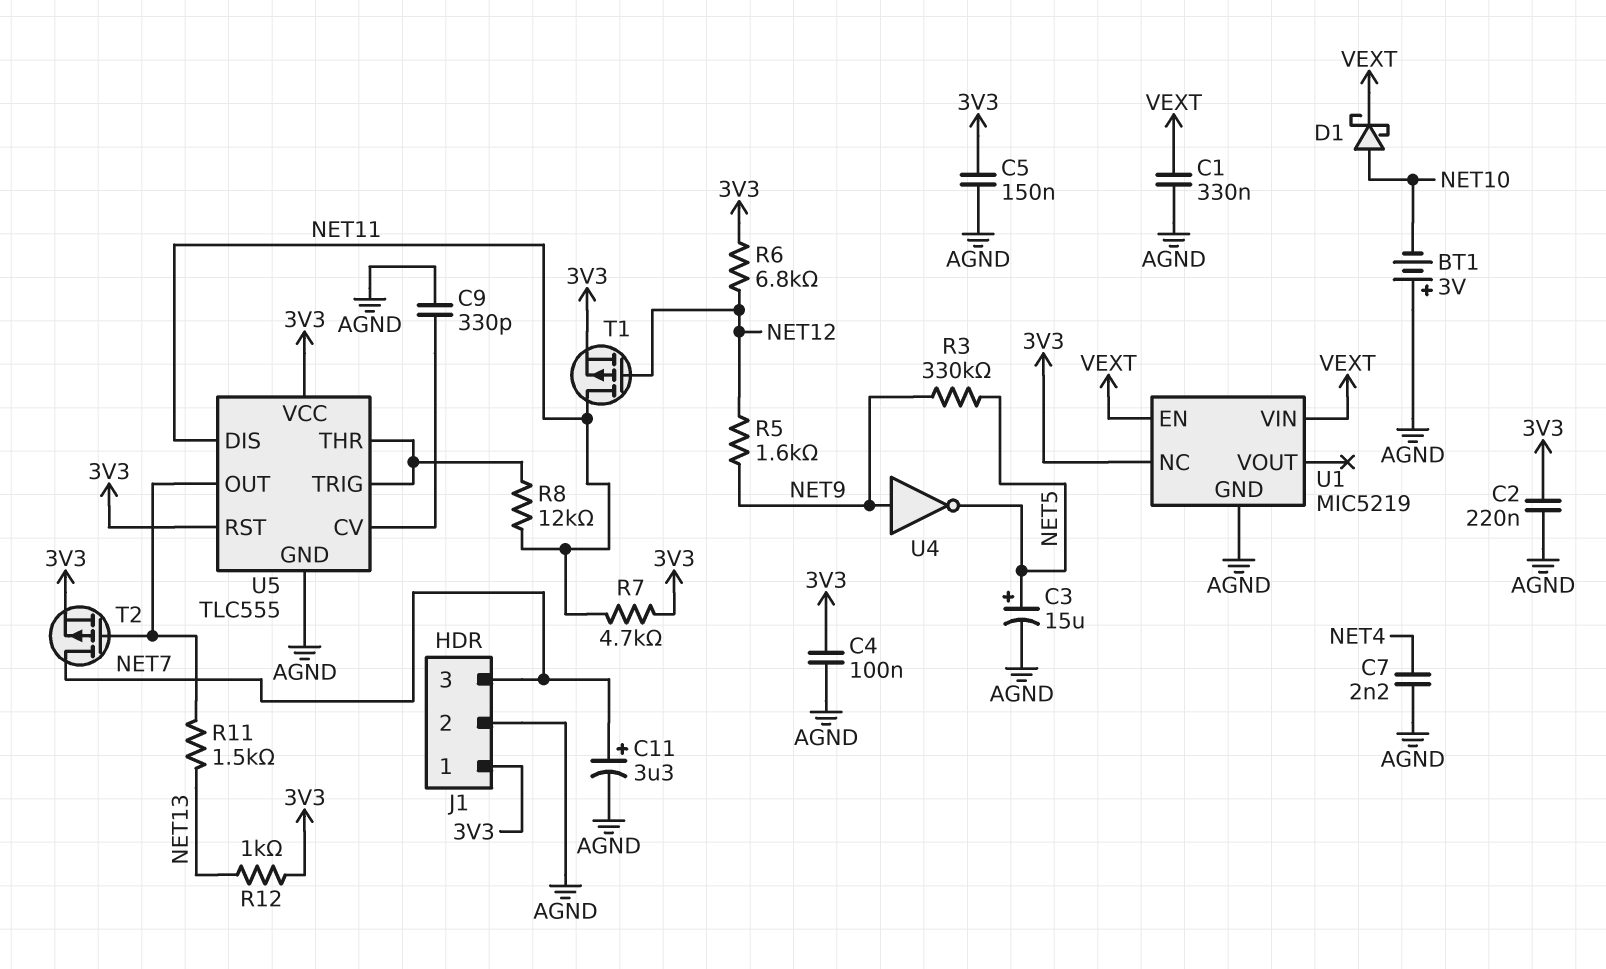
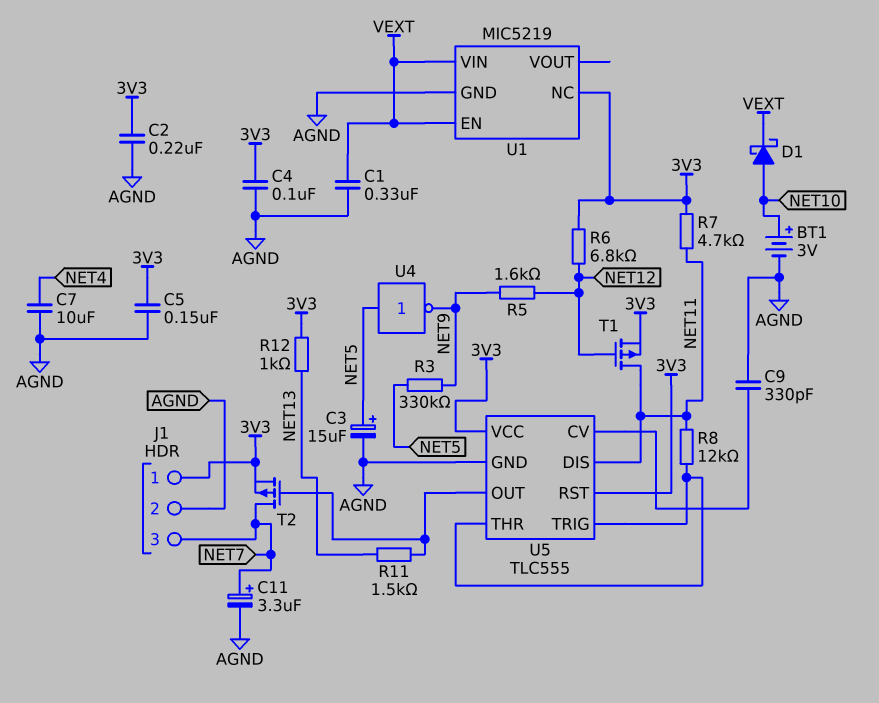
BT1: 3V (plus AGND, minus NET10) -> 3V (plus NET10, minus AGND)
C7: 2.2nF (AGND, NET4) -> 10uF (AGND, NET4)
U4: NOT (in NET9, out NET5) -> NOT (in NET5, out NET9)

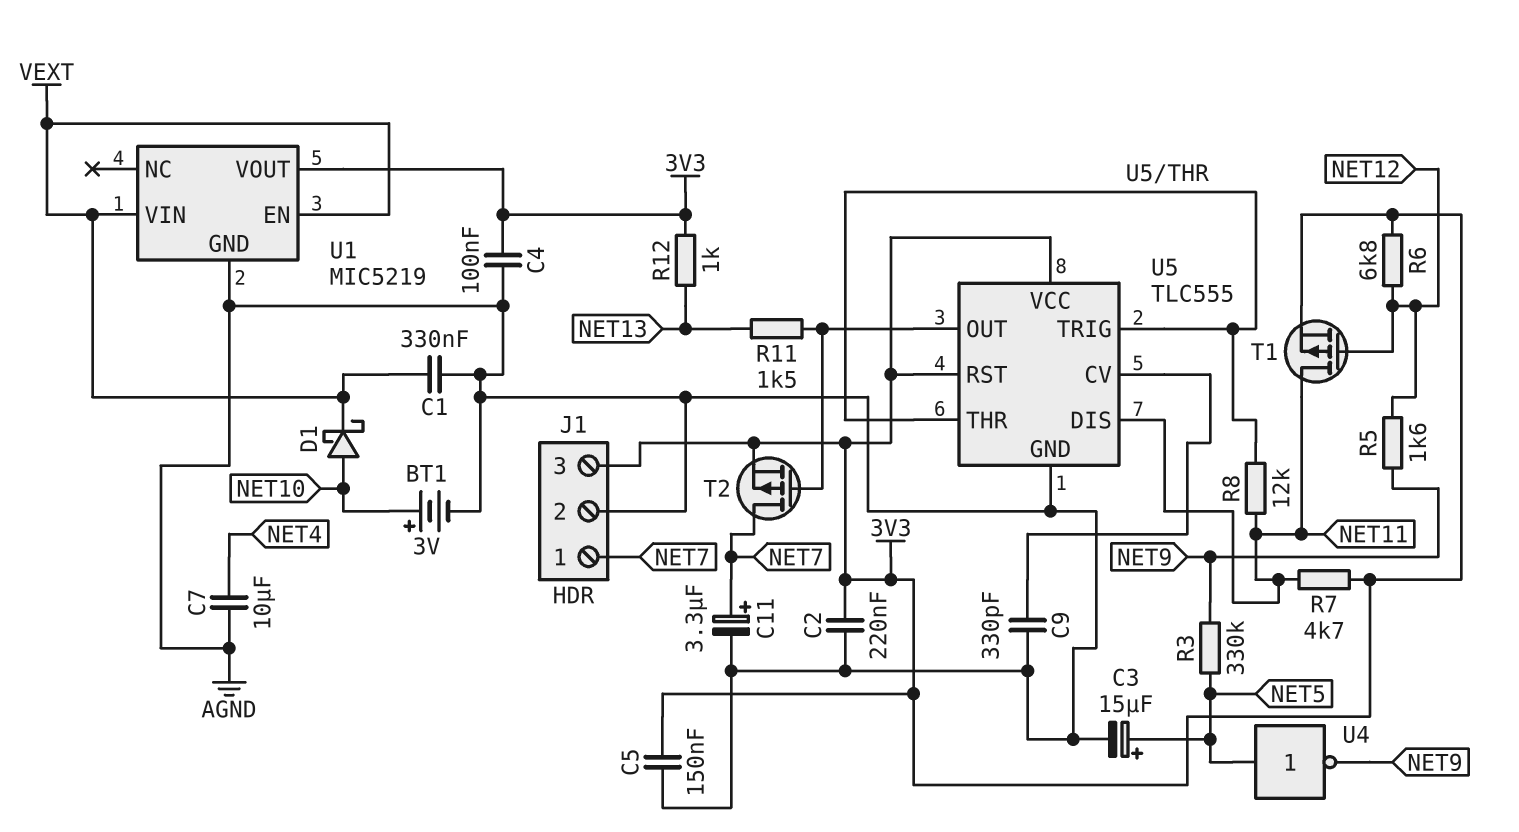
J1 pin 1: 3V3 -> NET7
J1 pin 3: NET7 -> 3V3
U1 pin NC: 3V3 -> none
U1 pin VOUT: none -> 3V3

